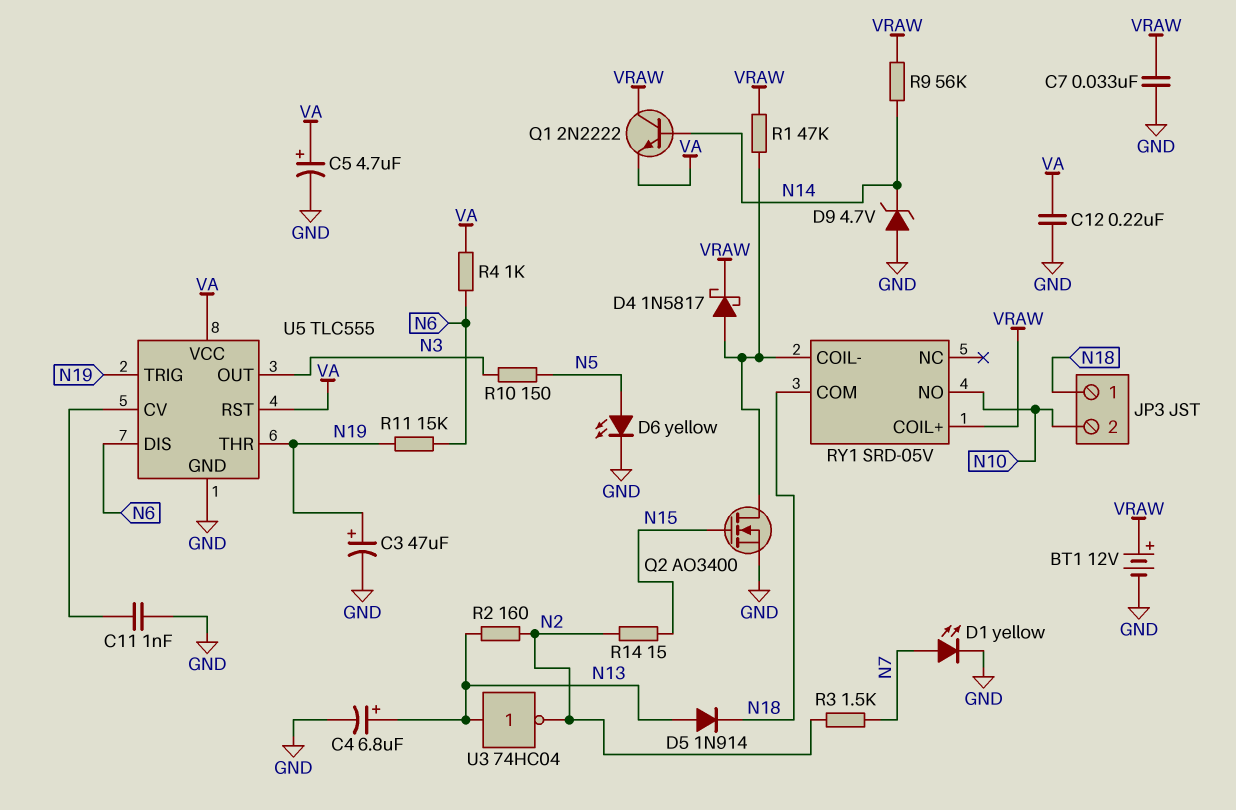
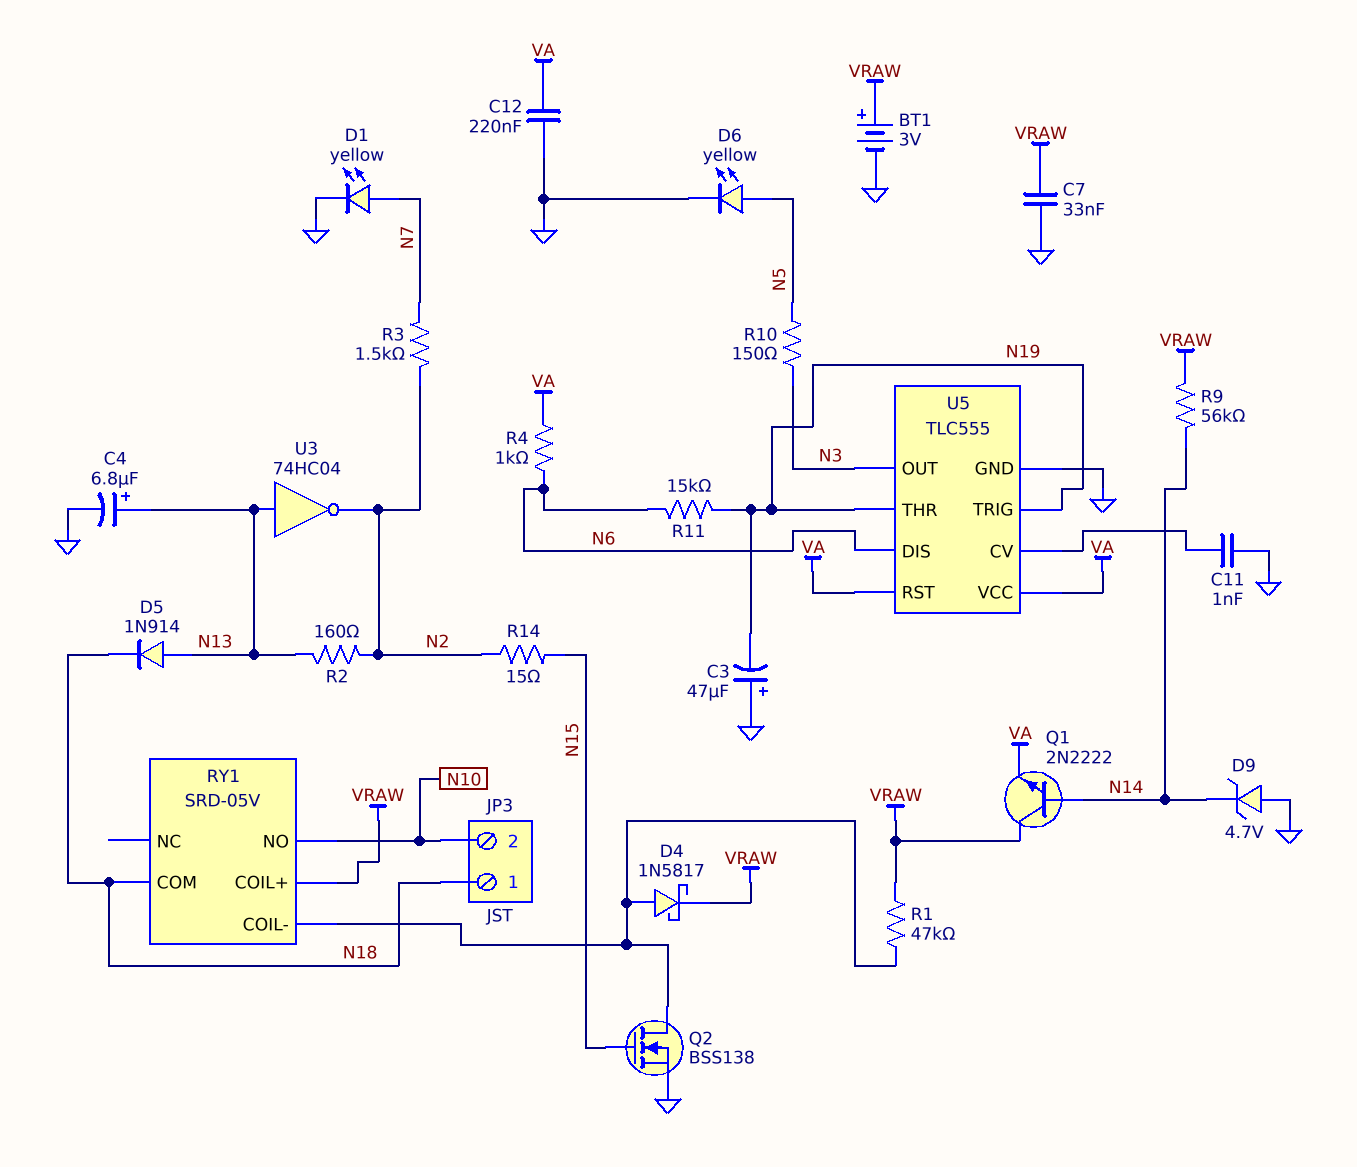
BT1: 12V (plus VRAW, minus GND) -> 3V (plus VRAW, minus GND)
C3: 47uF (plus N19, minus GND) -> 47uF (plus GND, minus N19)
C5: 4.7uF (plus VA, minus GND) -> none
Q2: NMOS AO3400 (G N15, D RY1/COIL-, S GND) -> NMOS BSS138 (G N15, D RY1/COIL-, S GND)

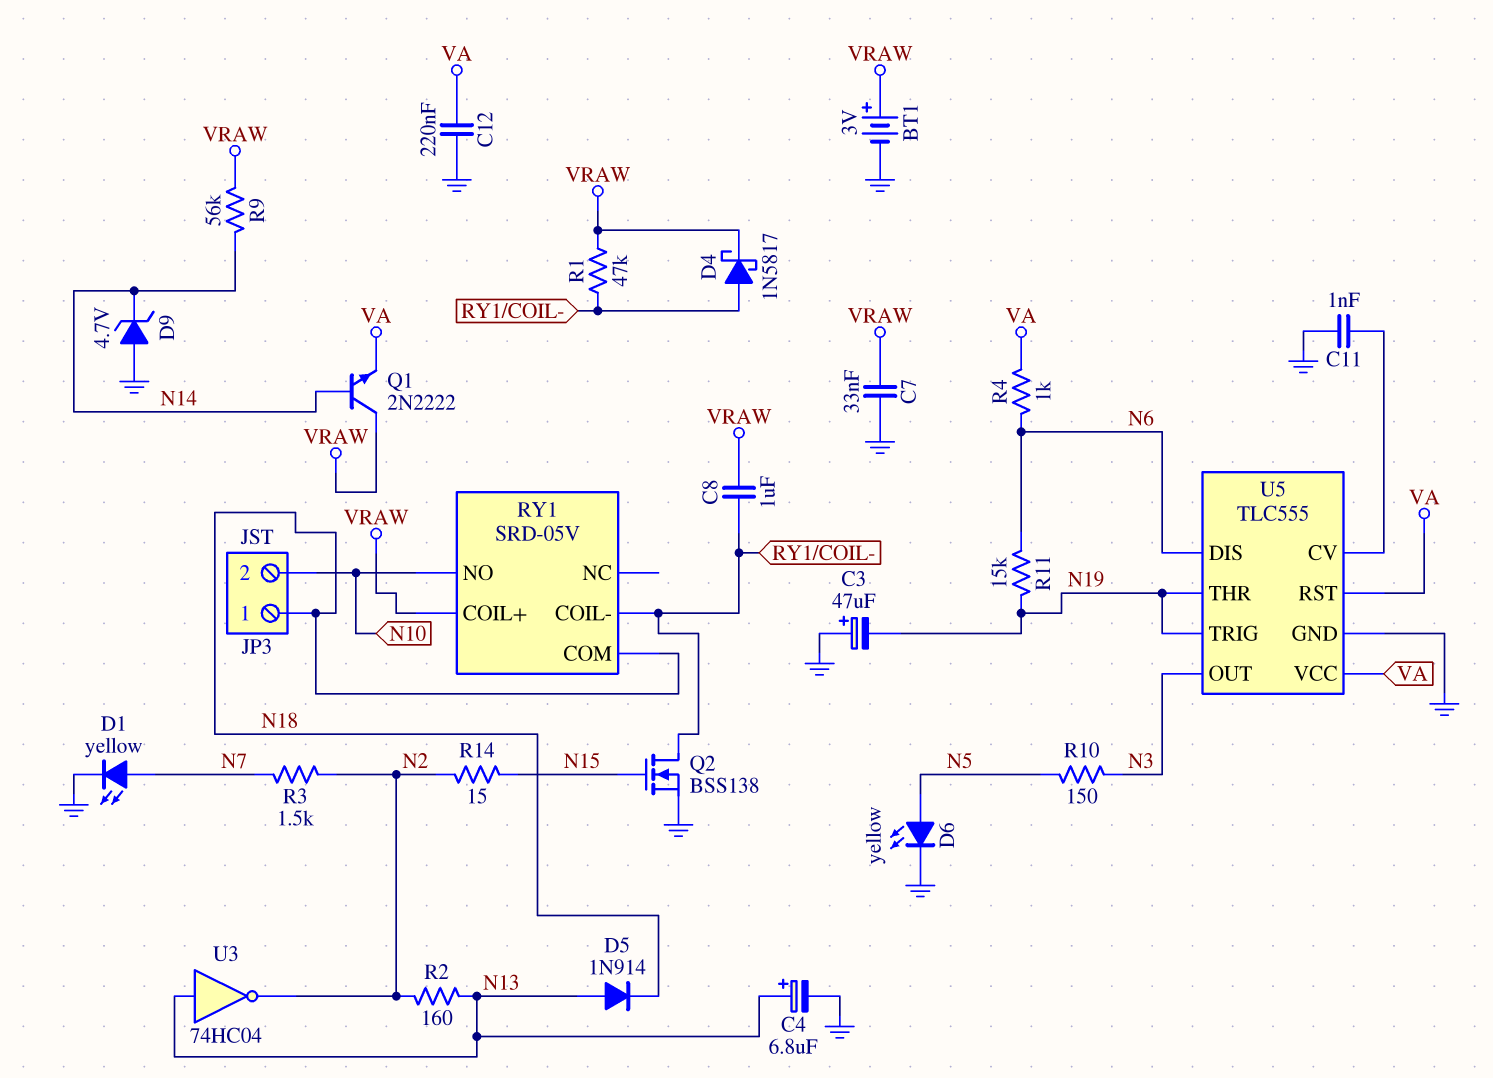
C8: none -> 1uF (RY1/COIL-, VRAW)

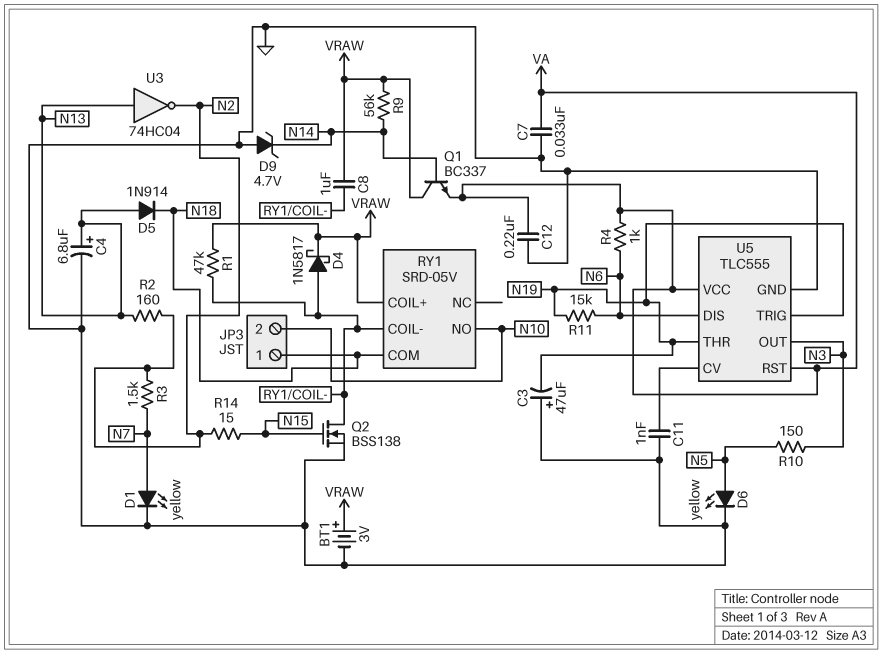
C7: 33nF (GND, VRAW) -> 33nF (GND, VA)
Q1: NPN 2N2222 (B N14, C VRAW, E VA) -> NPN BC337 (B N14, C VRAW, E VA)

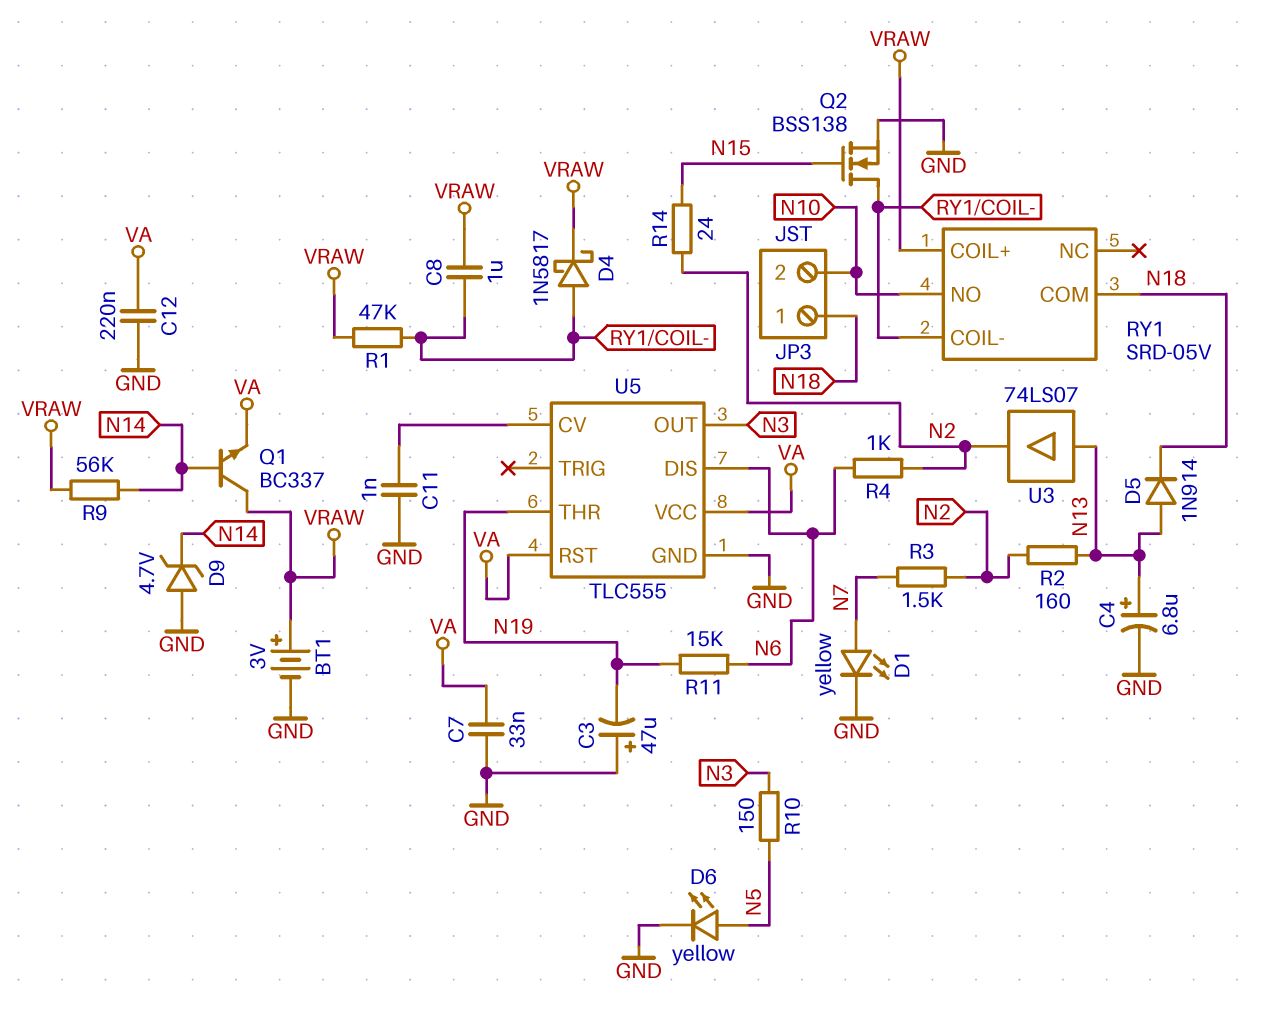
R4: 1k (N6, VA) -> 1k (N2, N6)
R14: 15 (N2, N15) -> 24 (N2, N15)
U3: NOT 74HC04 (in N13, out N2) -> buffer 74LS07 (in N13, out N2)
U5 pin TRIG: N19 -> none

